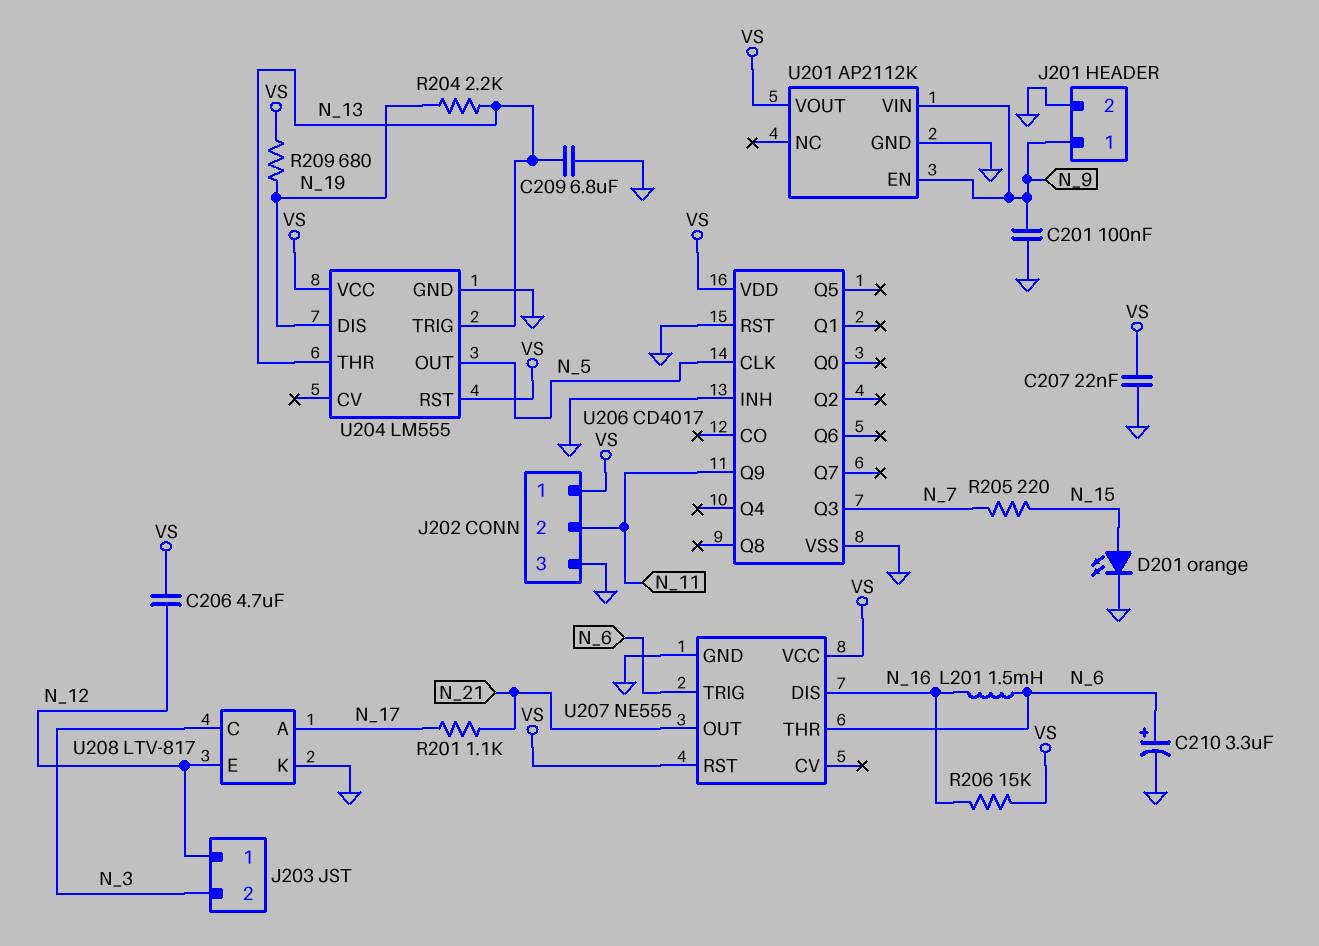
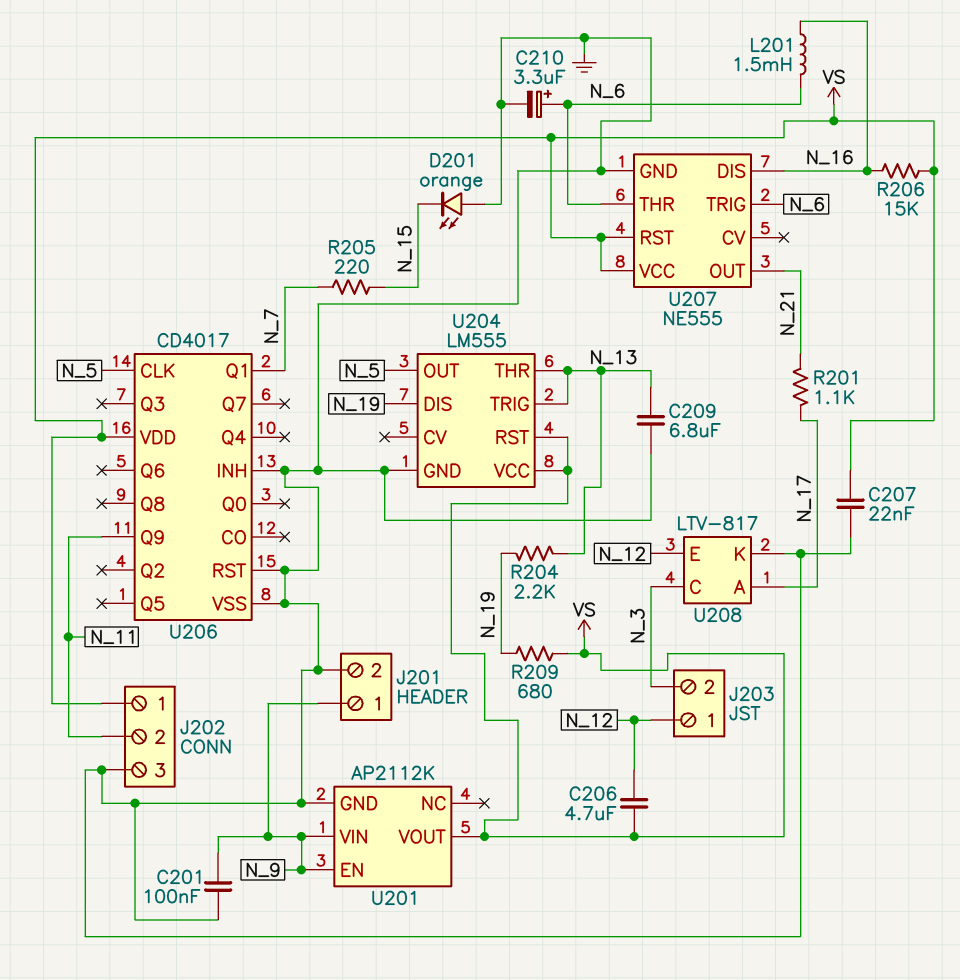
D201: LED orange (A N_15, K GND) -> LED orange (A GND, K N_15)
U206 pin Q1: none -> N_7
U206 pin Q3: N_7 -> none

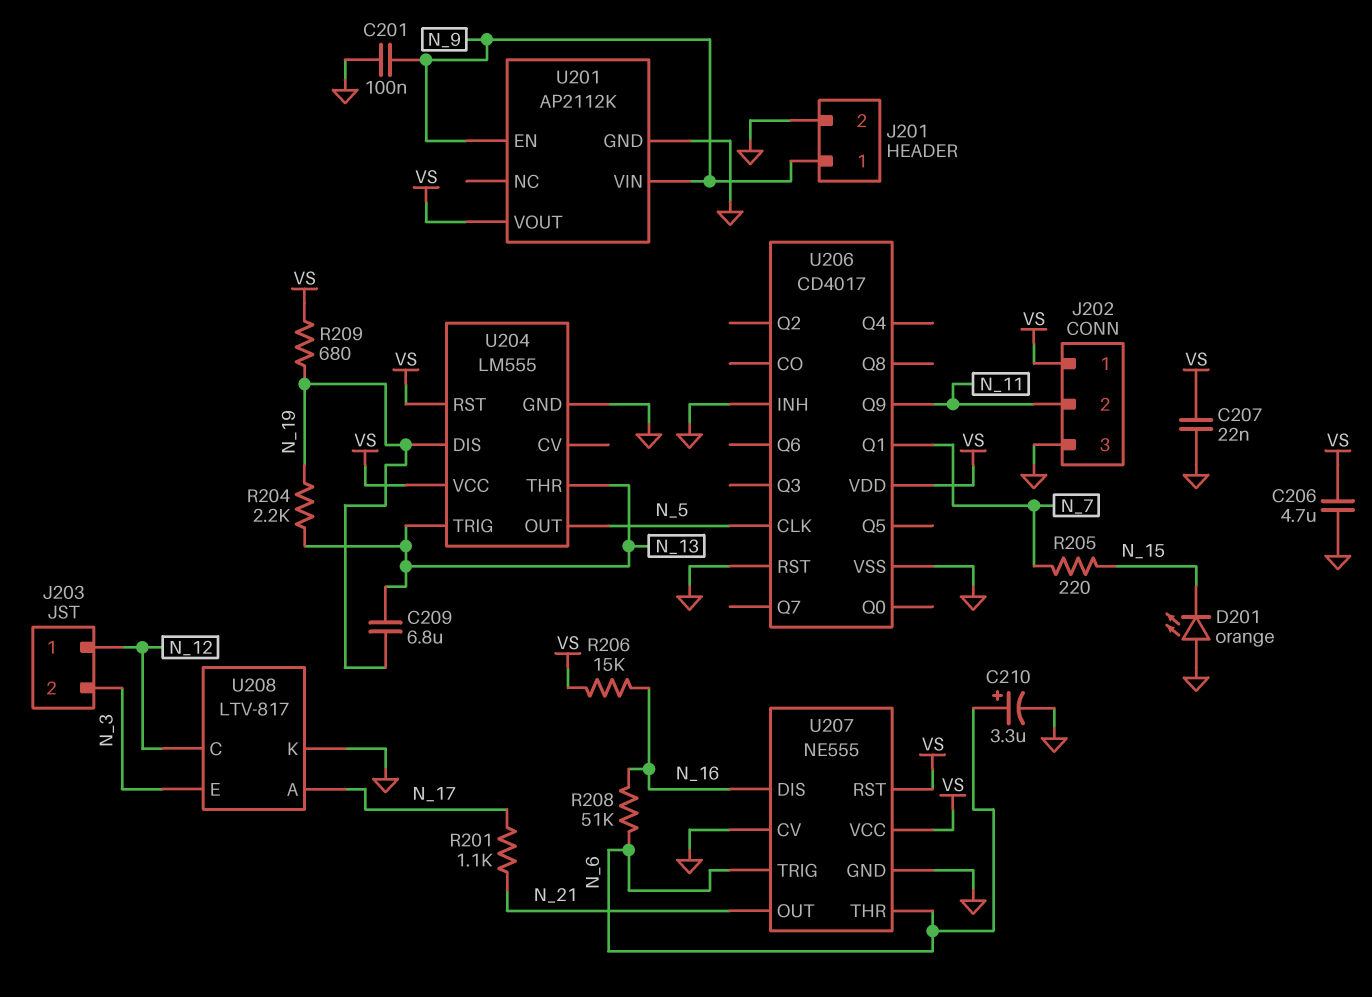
C206: 4.7uF (N_12, VS) -> 4.7uF (GND, VS)
C209: 6.8uF (GND, N_13) -> 6.8uF (N_13, N_19)
L201: 1.5mH (N_6, N_16) -> none
R208: none -> 51k (N_6, N_16)
U207 pin CV: none -> GND
U208 pin C: N_3 -> N_12
U208 pin E: N_12 -> N_3

